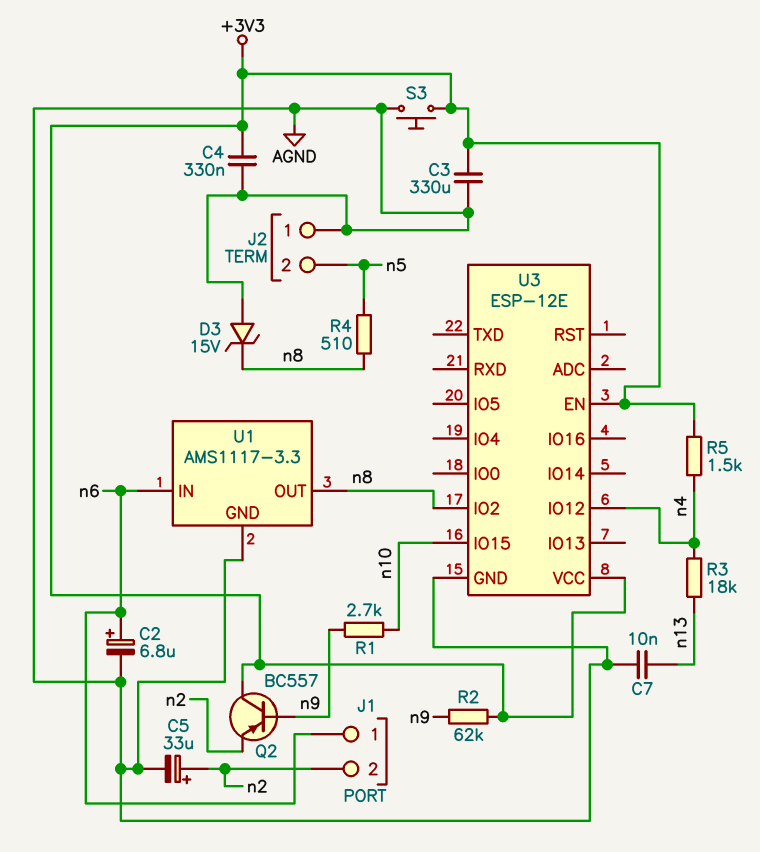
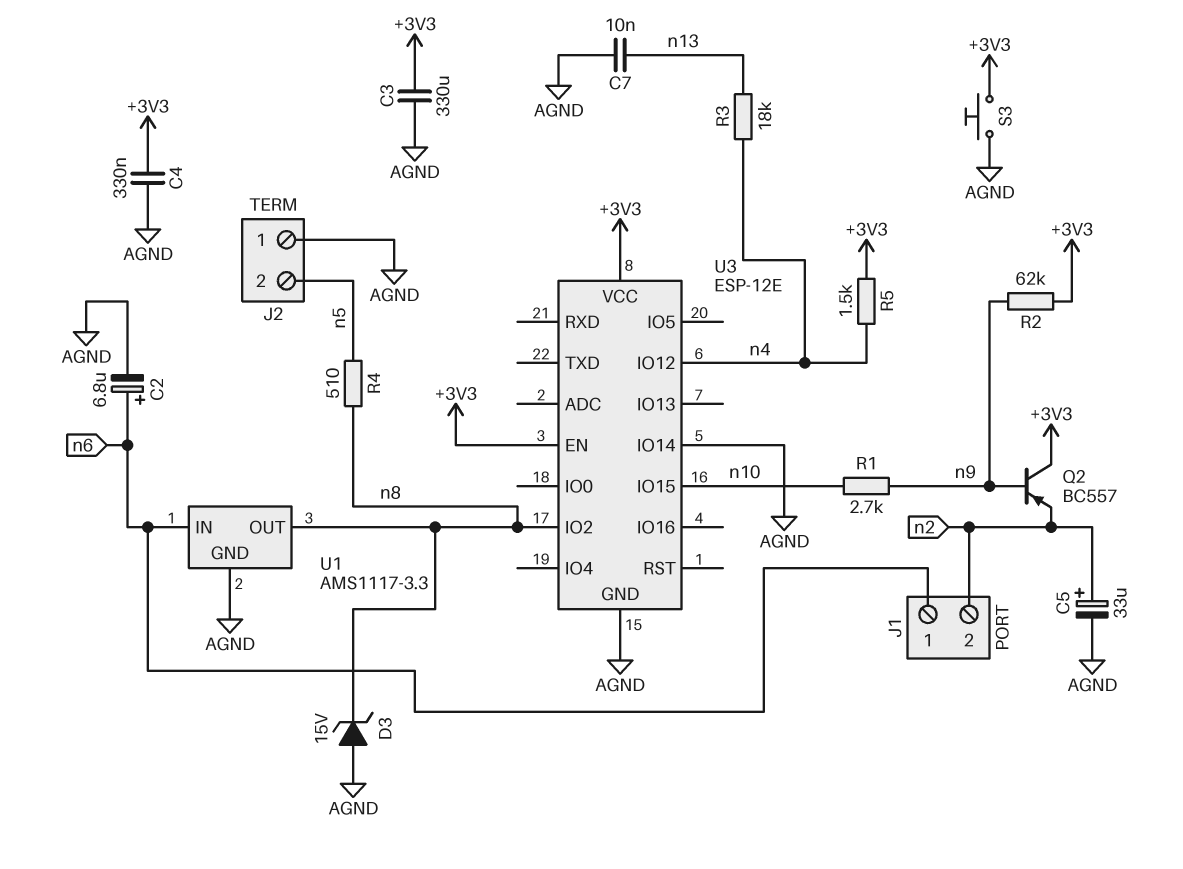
U3 pin IO14: none -> AGND

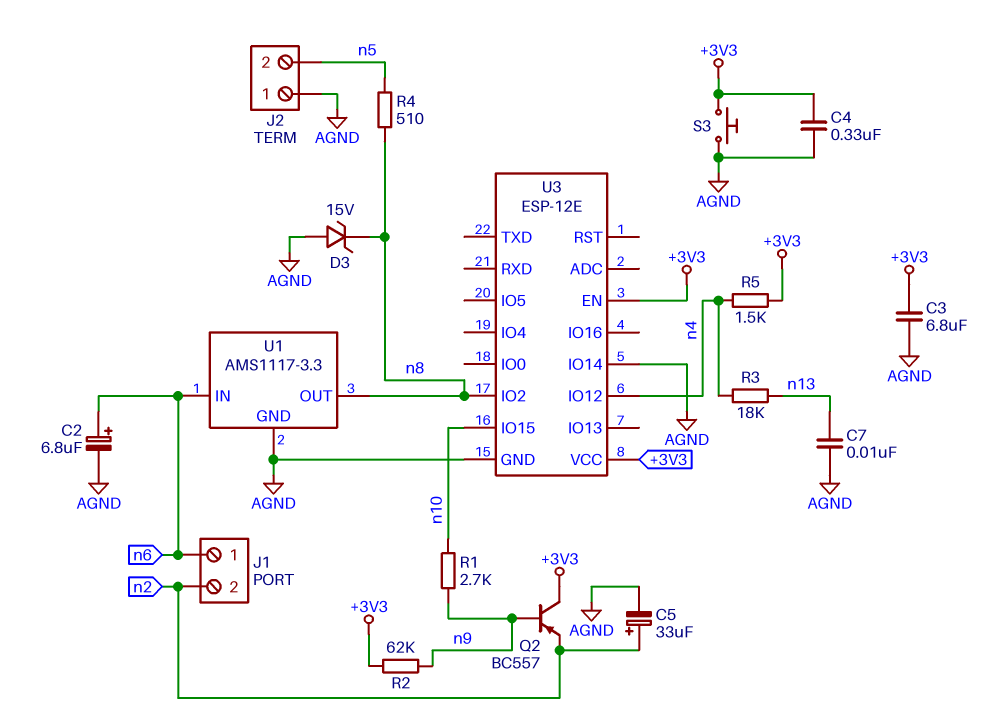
C3: 330uF (+3V3, AGND) -> 6.8uF (+3V3, AGND)

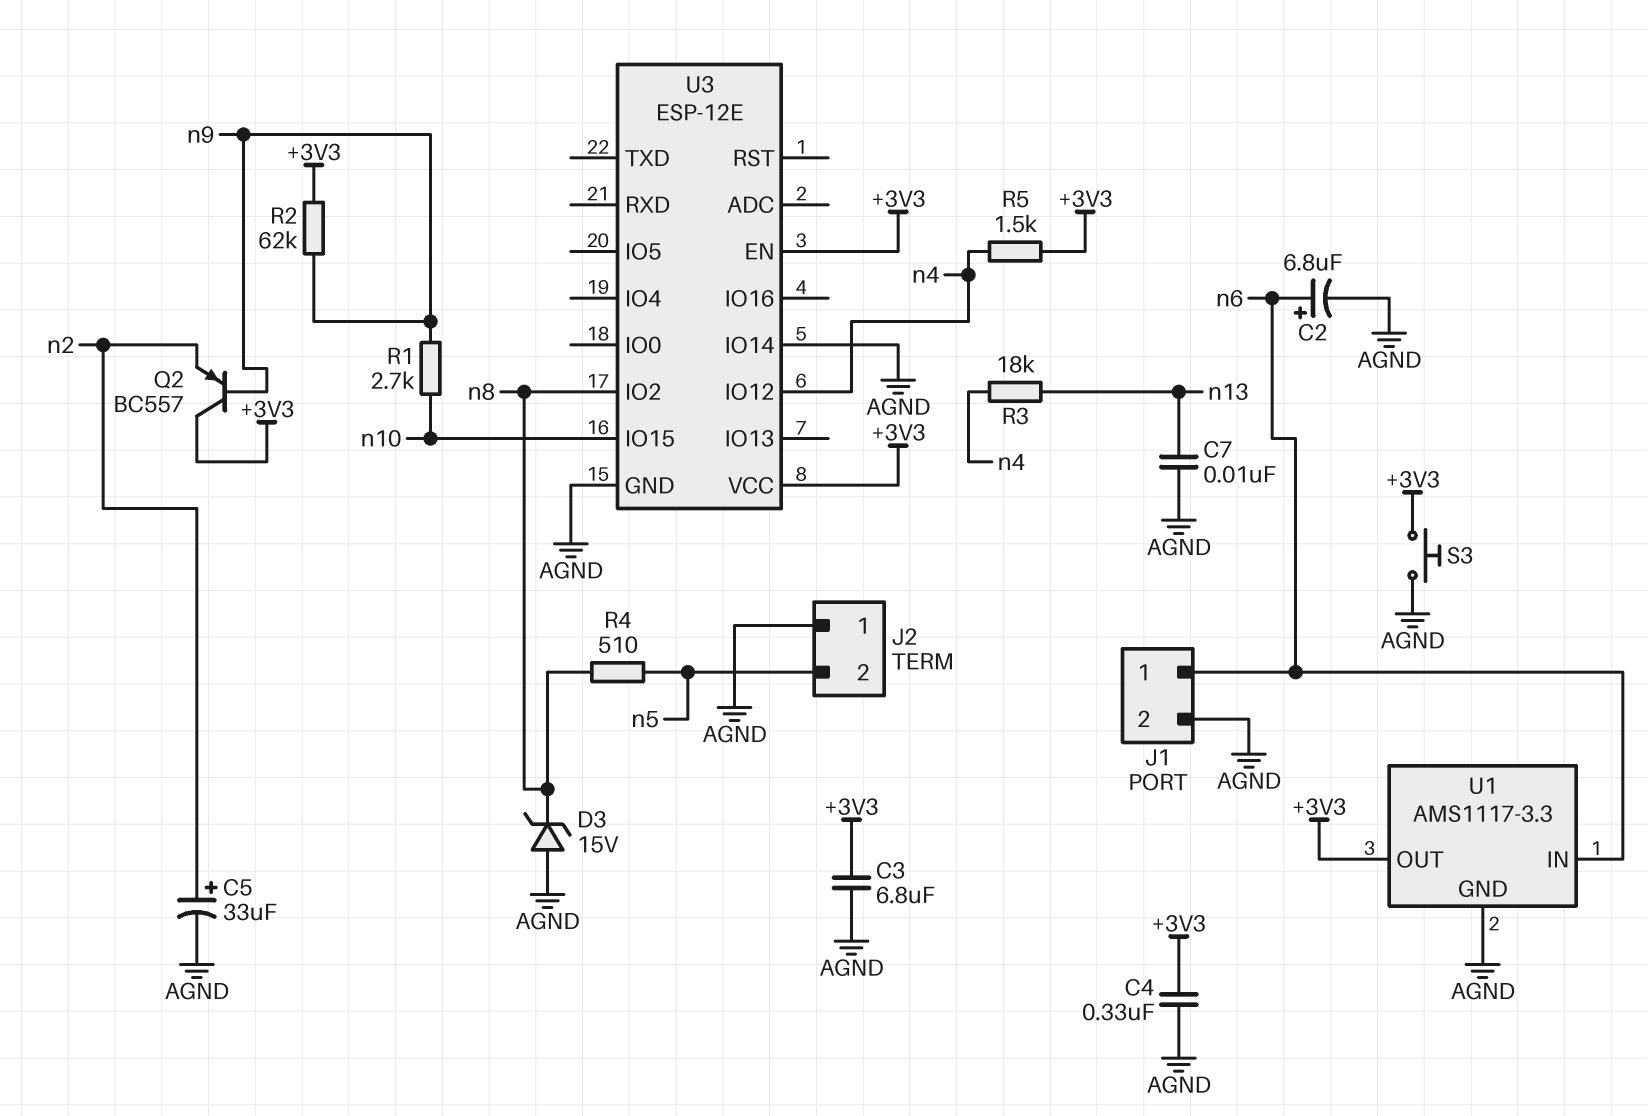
J1 pin 2: n2 -> AGND
U1 pin OUT: n8 -> +3V3

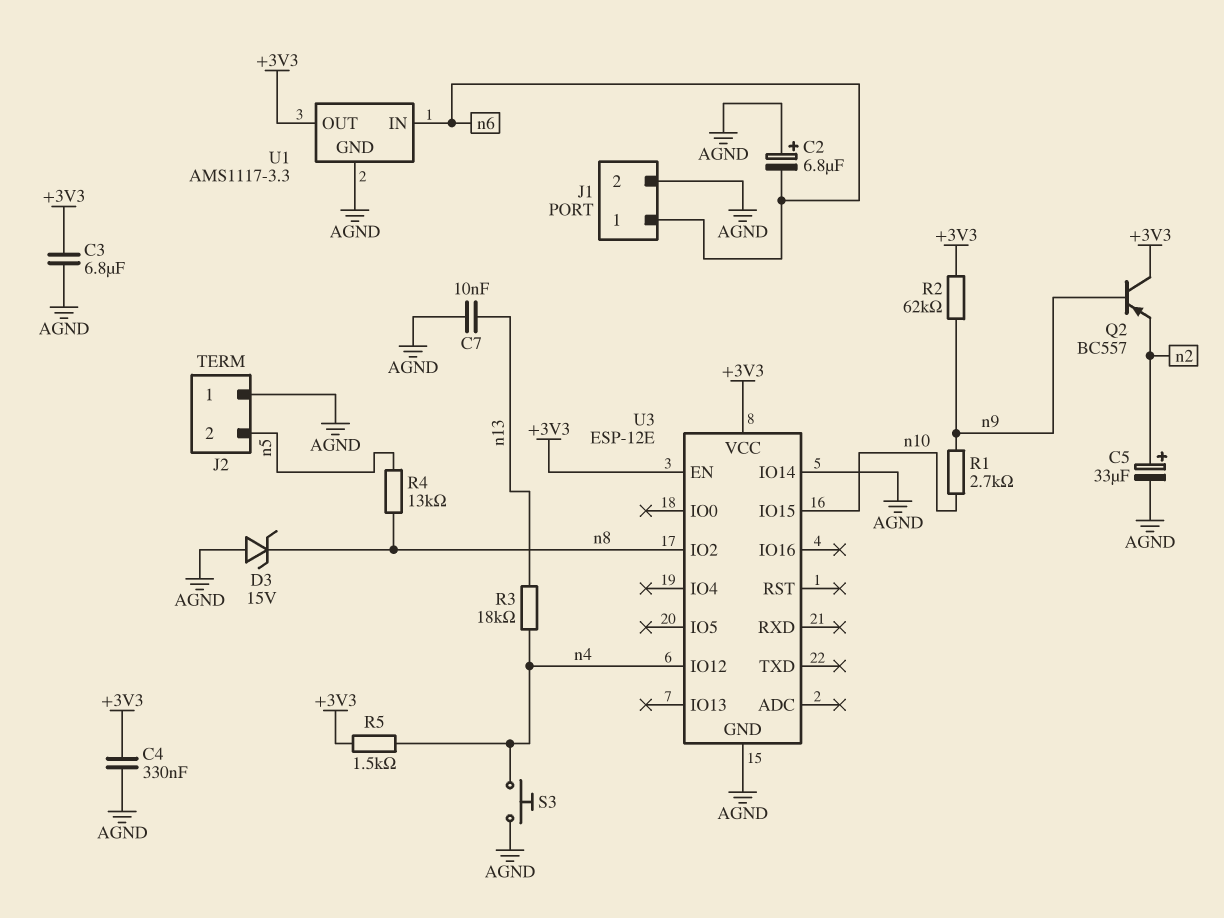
C2: 6.8uF (plus n6, minus AGND) -> 6.8uF (plus AGND, minus n6)
R4: 510 (n5, n8) -> 13k (n5, n8)
S3: button (+3V3, AGND) -> button (AGND, n4)

